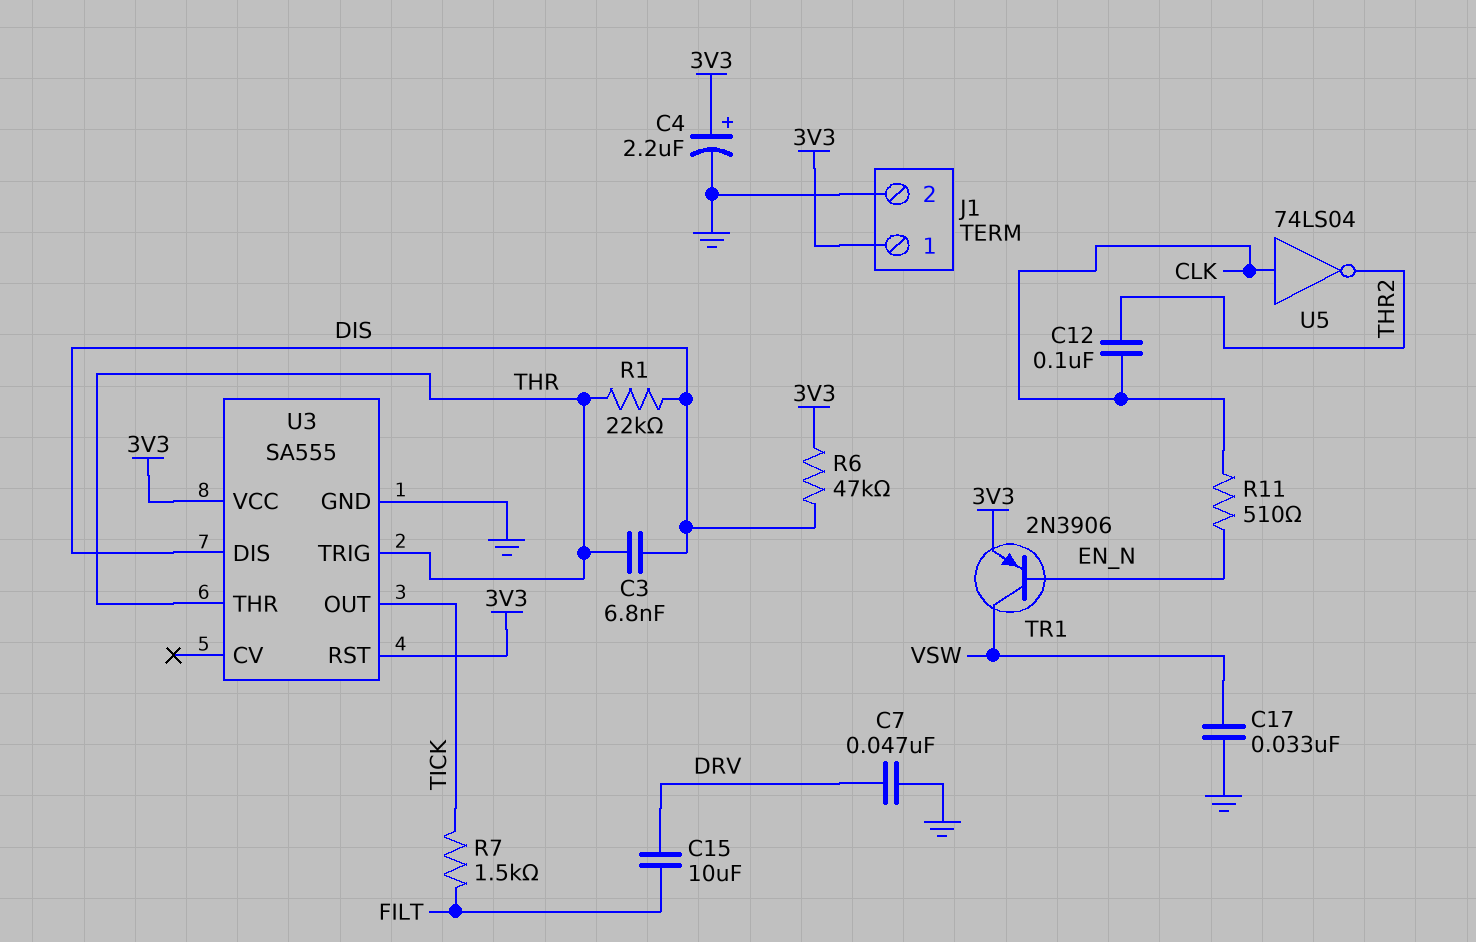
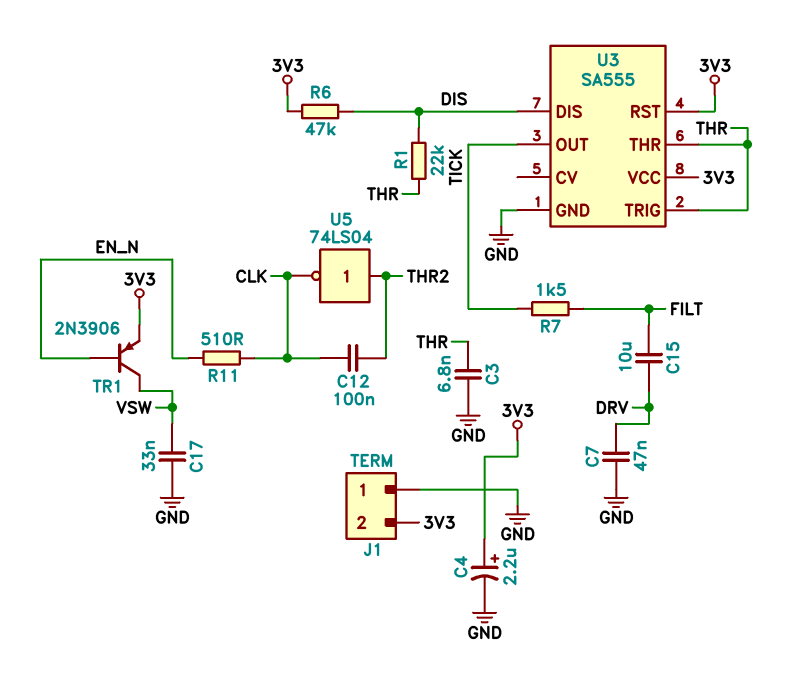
C3: 6.8nF (DIS, THR) -> 6.8nF (GND, THR)
J1 pin 1: 3V3 -> GND
J1 pin 2: GND -> 3V3
U5: NOT 74LS04 (in CLK, out THR2) -> NOT 74LS04 (in THR2, out CLK)

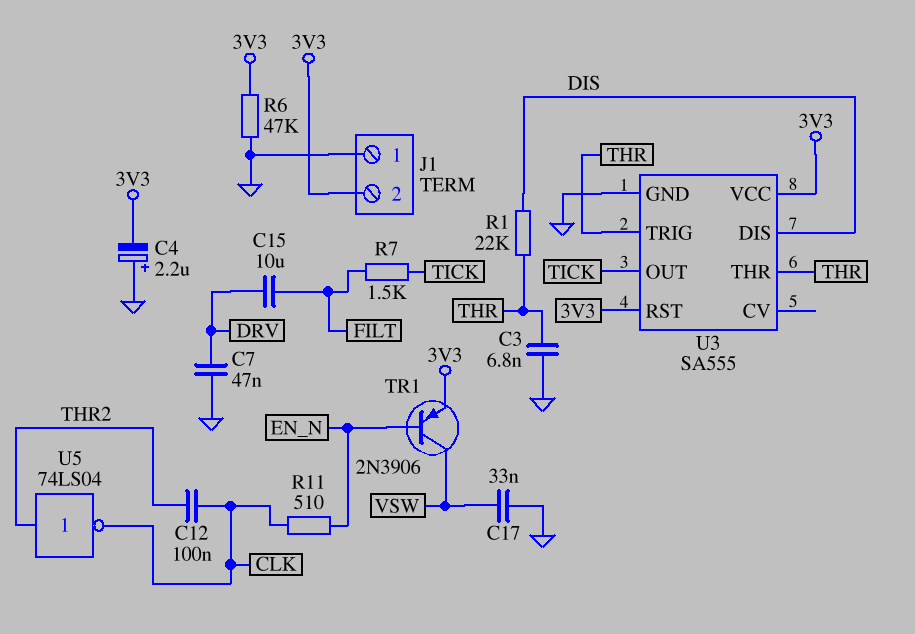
C4: 2.2uF (plus 3V3, minus GND) -> 2.2uF (plus GND, minus 3V3)
R6: 47k (3V3, DIS) -> 47k (3V3, GND)

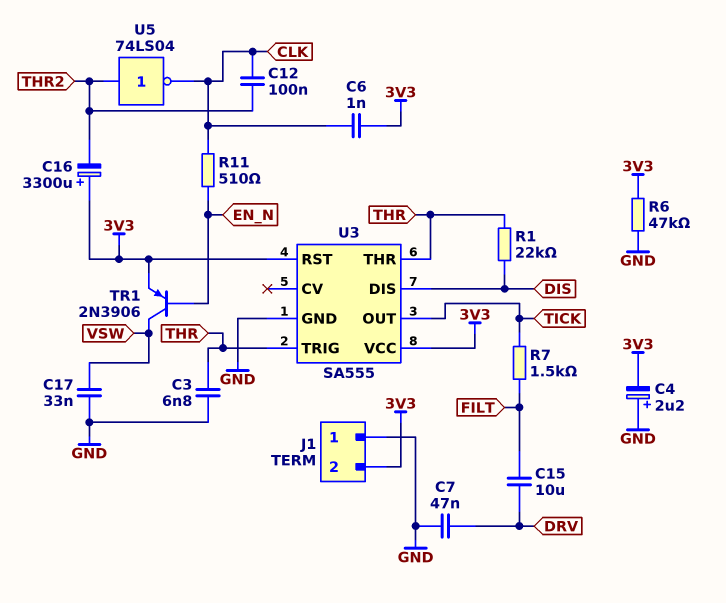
C6: none -> 1nF (3V3, CLK)
C16: none -> 3300uF (plus 3V3, minus THR2)

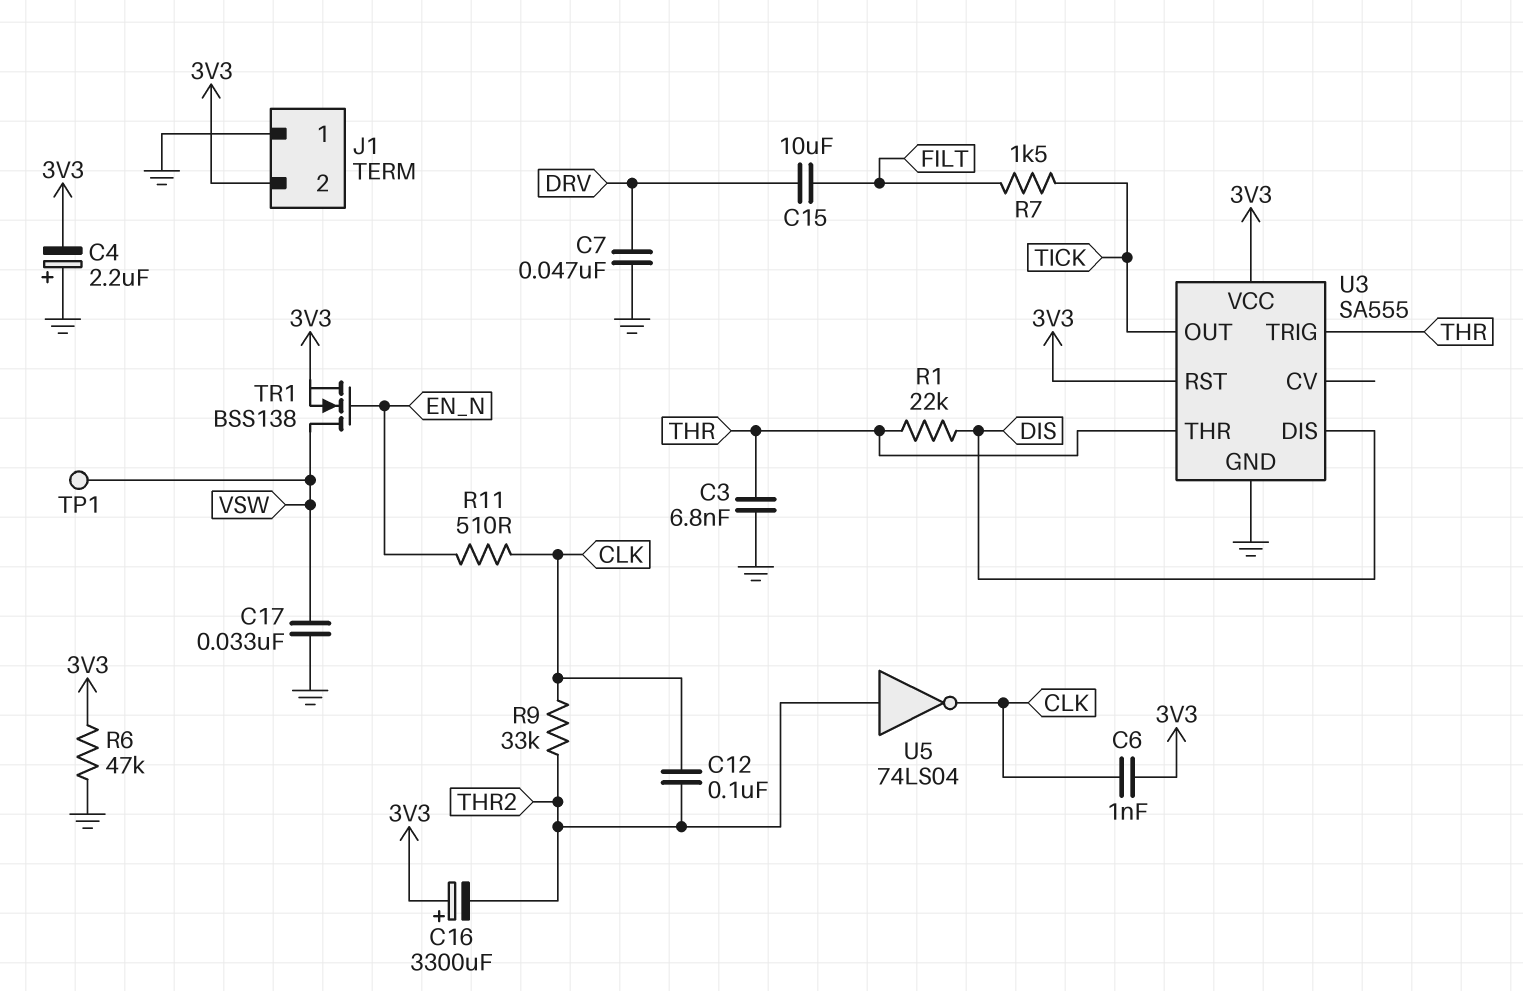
R9: none -> 33k (CLK, THR2)
TP1: none -> test point (VSW)
TR1: PNP 2N3906 (B EN_N, C VSW, E 3V3) -> NMOS BSS138 (G EN_N, D VSW, S 3V3)

